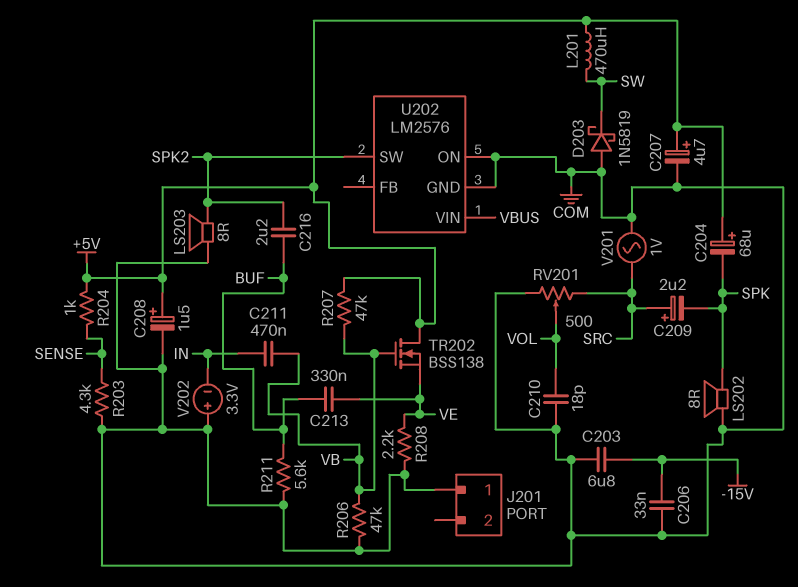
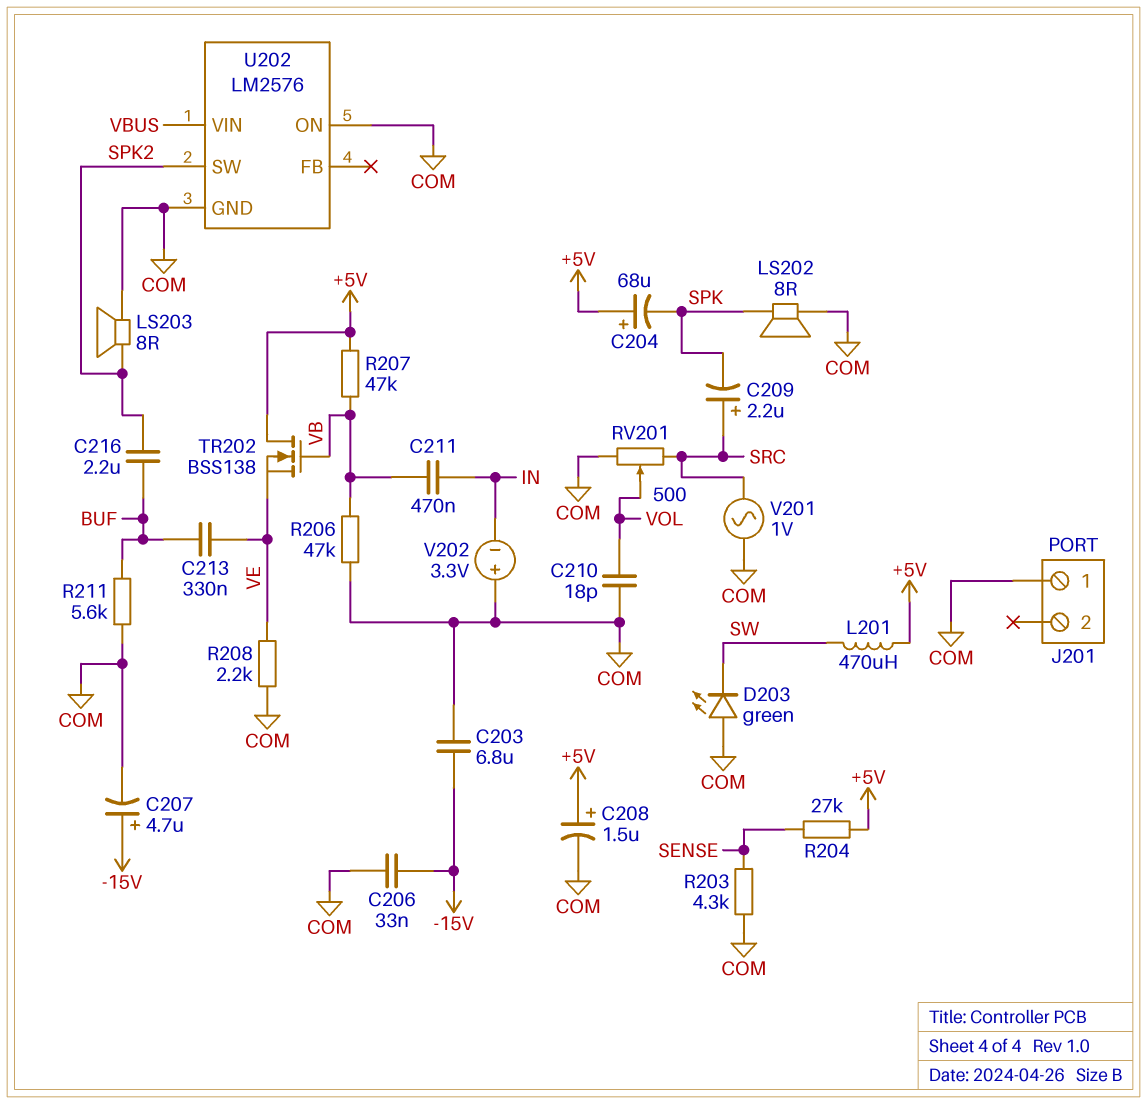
C207: 4.7uF (plus +5V, minus COM) -> 4.7uF (plus -15V, minus COM)
D203: schottky 1N5819 (A COM, K SW) -> LED green (A COM, K SW)
R204: 1k (+5V, SENSE) -> 27k (+5V, SENSE)

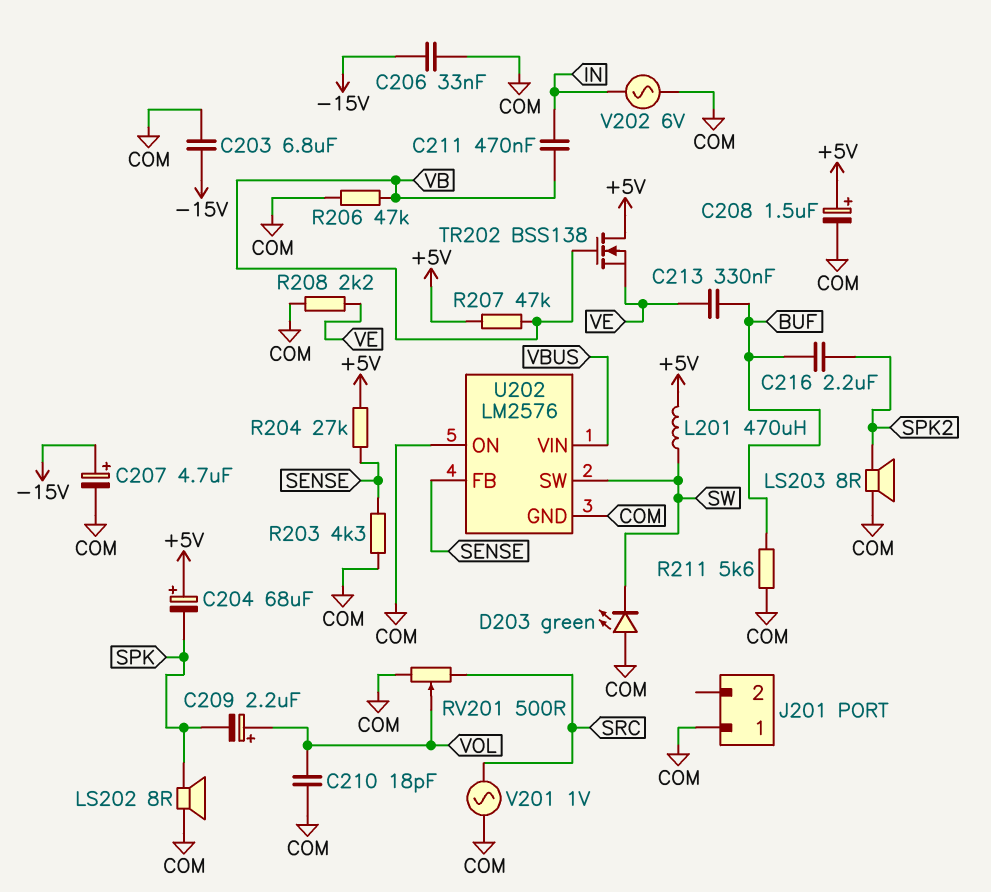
C209: 2.2uF (plus SRC, minus SPK) -> 2.2uF (plus VOL, minus SPK)
U202 pin FB: none -> SENSE
U202 pin SW: SPK2 -> SW
V202: 3.3V (plus COM, minus IN) -> AC 6V (COM, IN)

